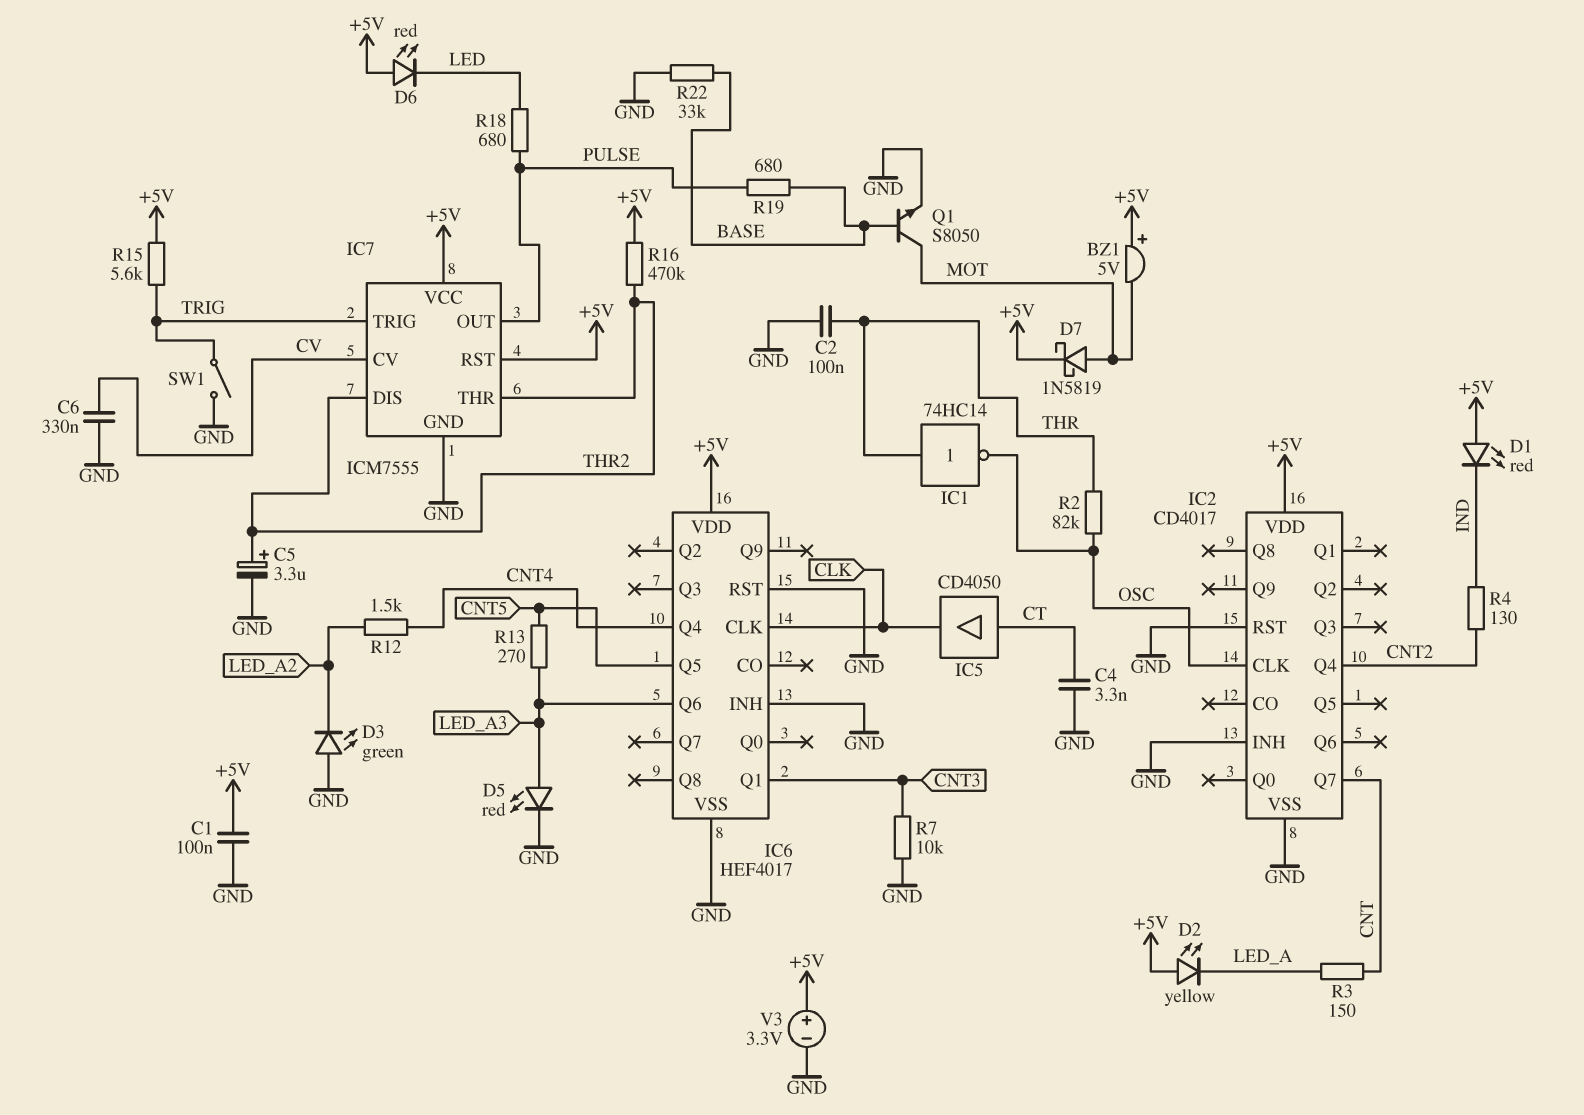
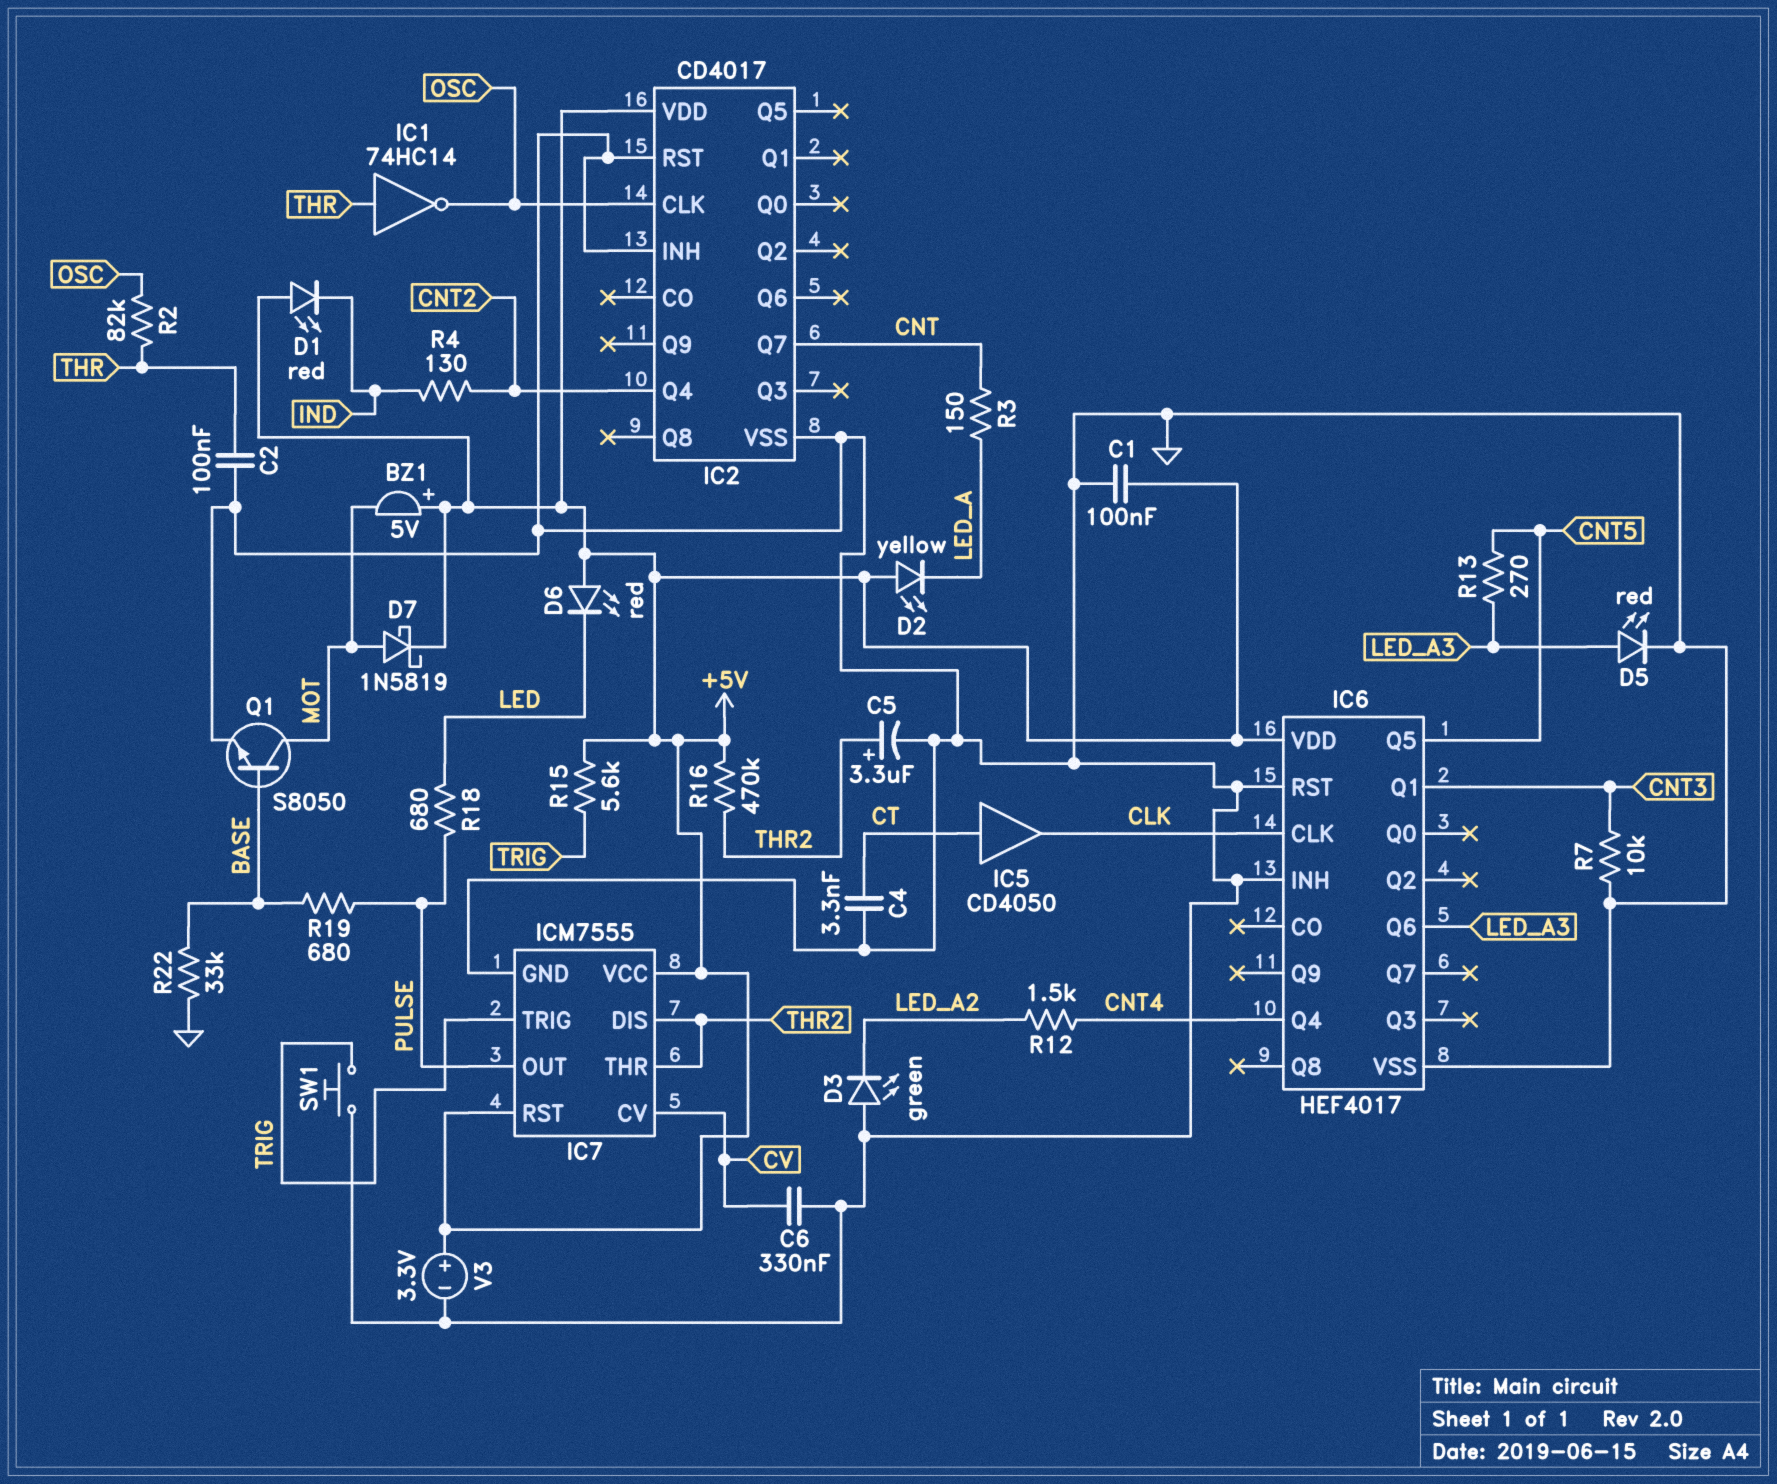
SW1: switch (GND, TRIG) -> button (GND, TRIG)

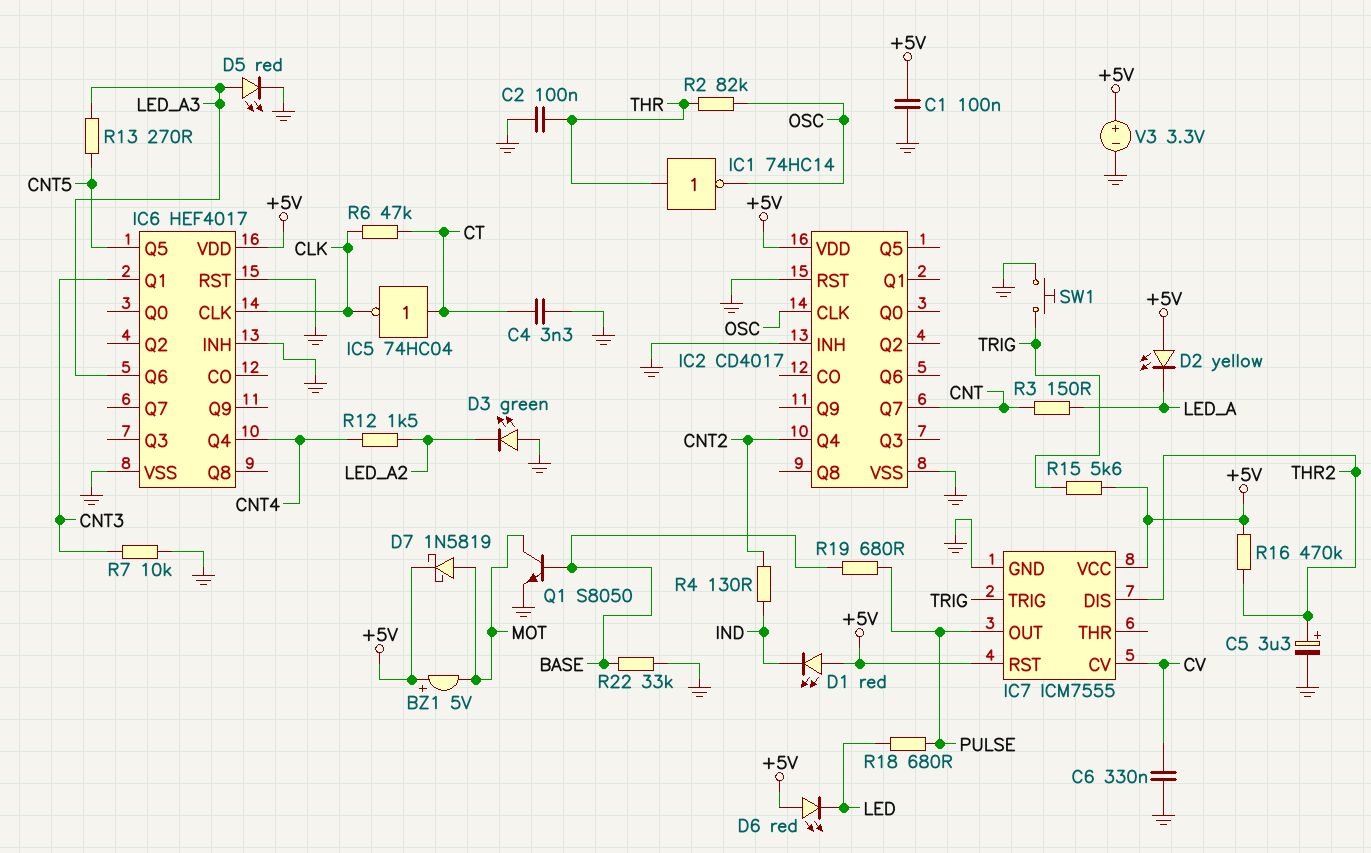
IC5: buffer CD4050 (in CT, out CLK) -> NOT 74HC04 (in CT, out CLK)
IC7 pin THR: THR2 -> none
R6: none -> 47k (CLK, CT)

